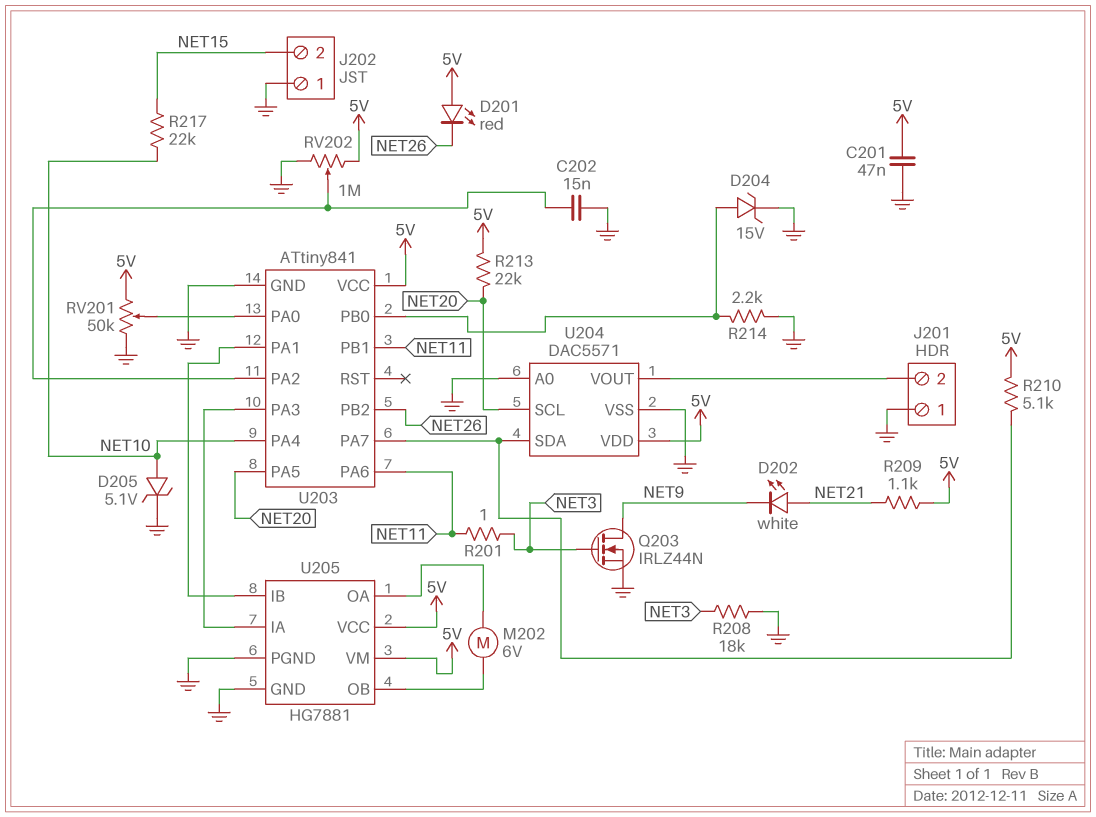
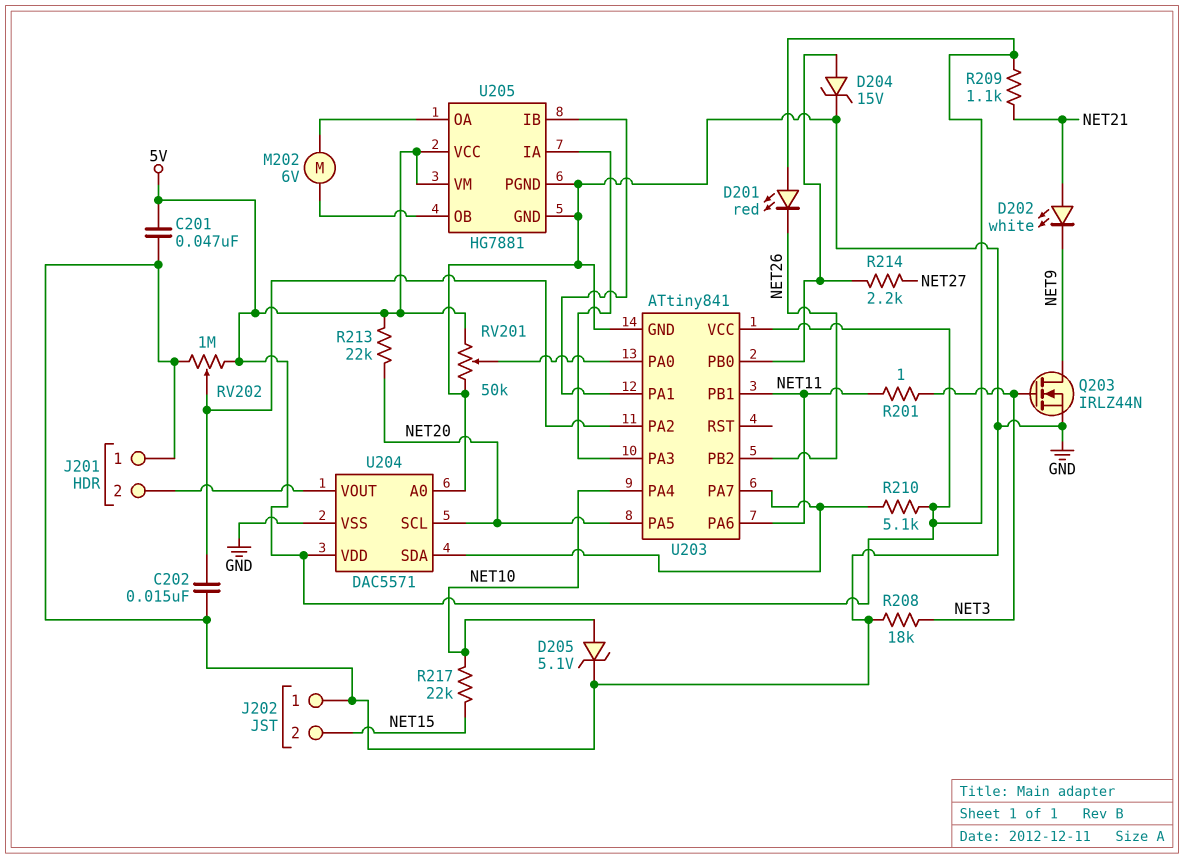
R214: 2.2k (GND, U203/PB0) -> 2.2k (NET27, U203/PB0)

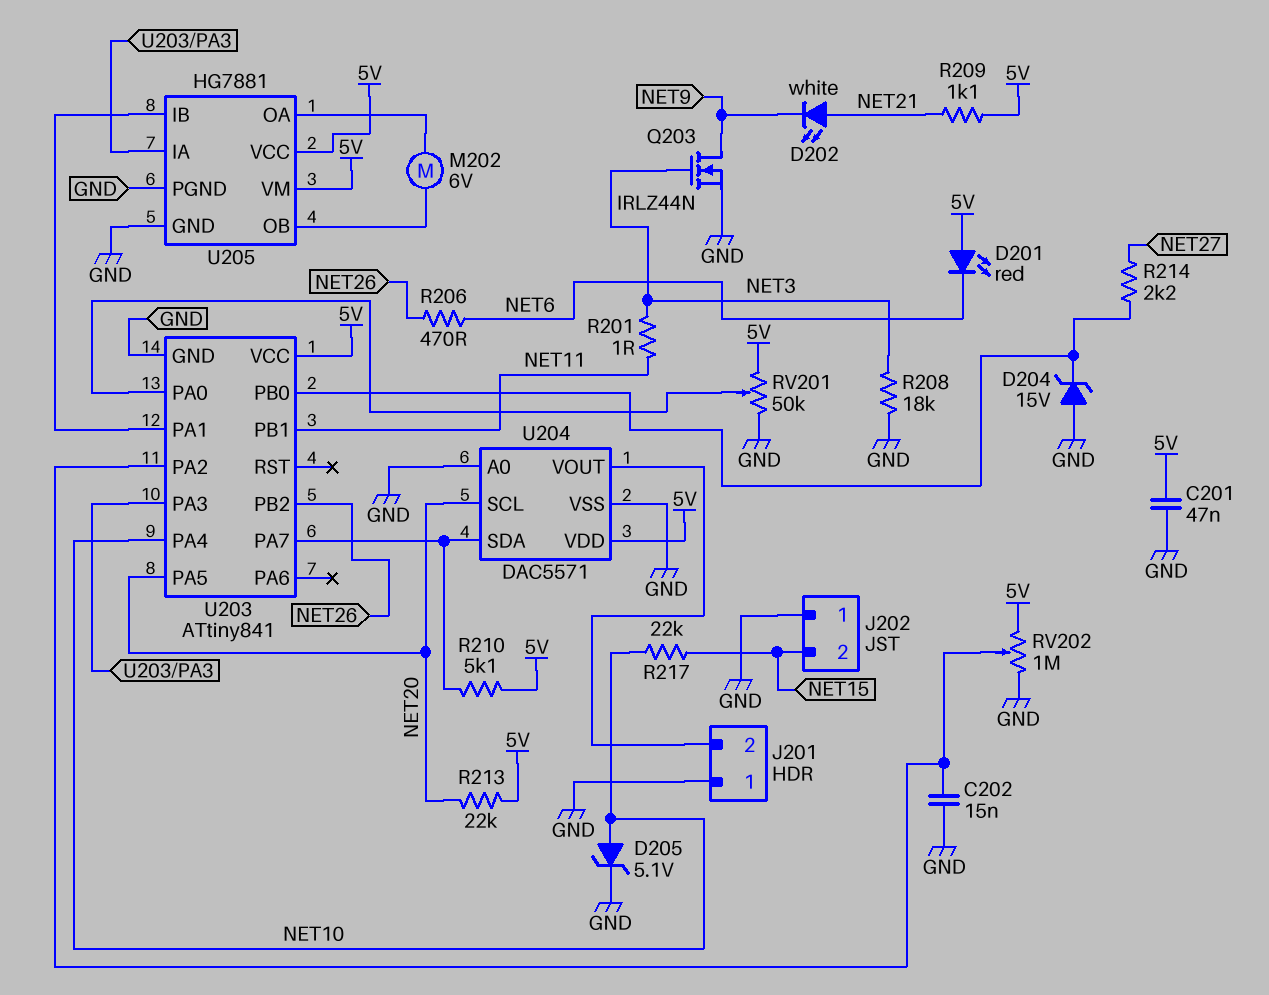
D201: LED red (A 5V, K NET26) -> LED red (A 5V, K NET6)
D204: zener 15V (A U203/PB0, K GND) -> zener 15V (A GND, K U203/PB0)
R206: none -> 470 (NET6, NET26)
U203 pin PA6: NET11 -> none

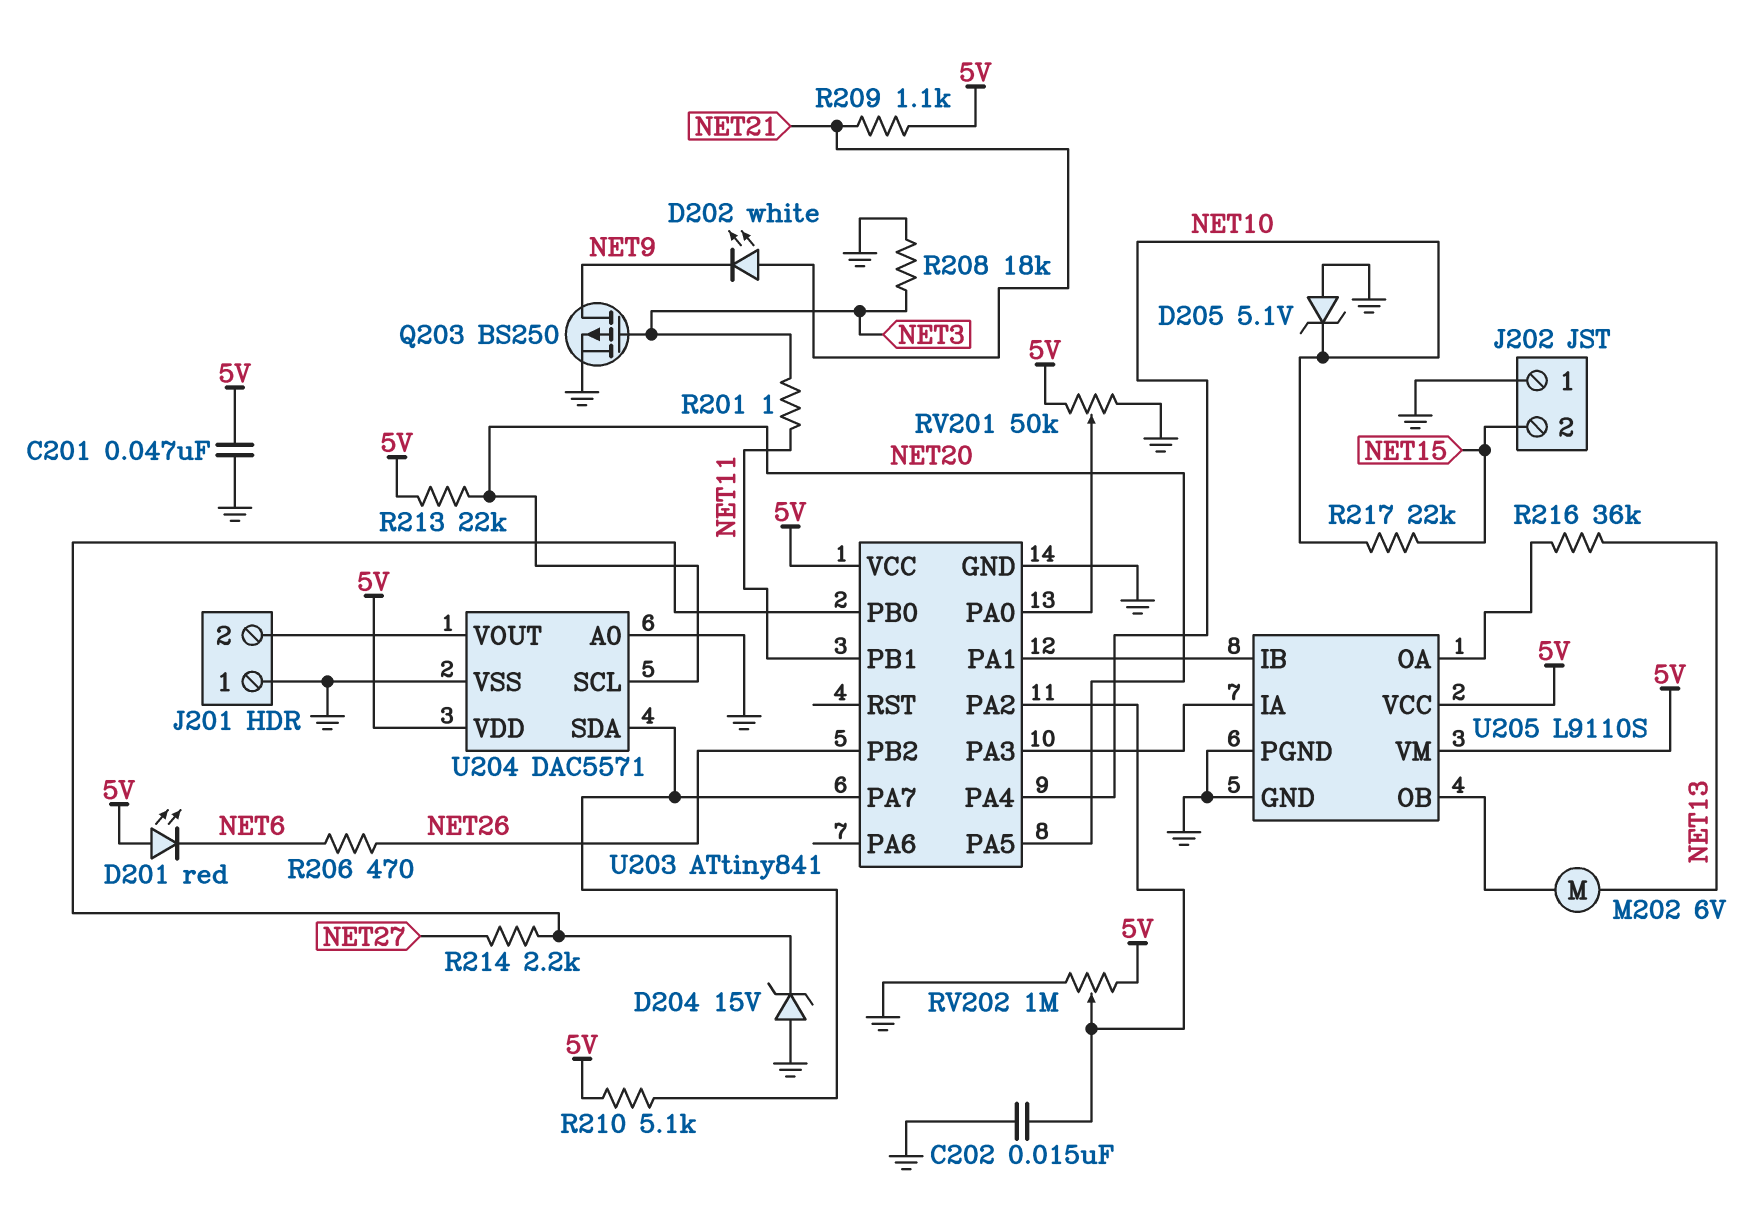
D205: zener 5.1V (A NET10, K GND) -> zener 5.1V (A GND, K NET10)
M202: motor 6V (U205/OA, U205/OB) -> motor 6V (NET13, U205/OB)
Q203: NMOS IRLZ44N (G NET3, D NET9, S GND) -> PMOS BS250 (G NET3, D NET9, S GND)
R216: none -> 36k (NET13, U205/OA)
U205: HG7881 -> L9110S

